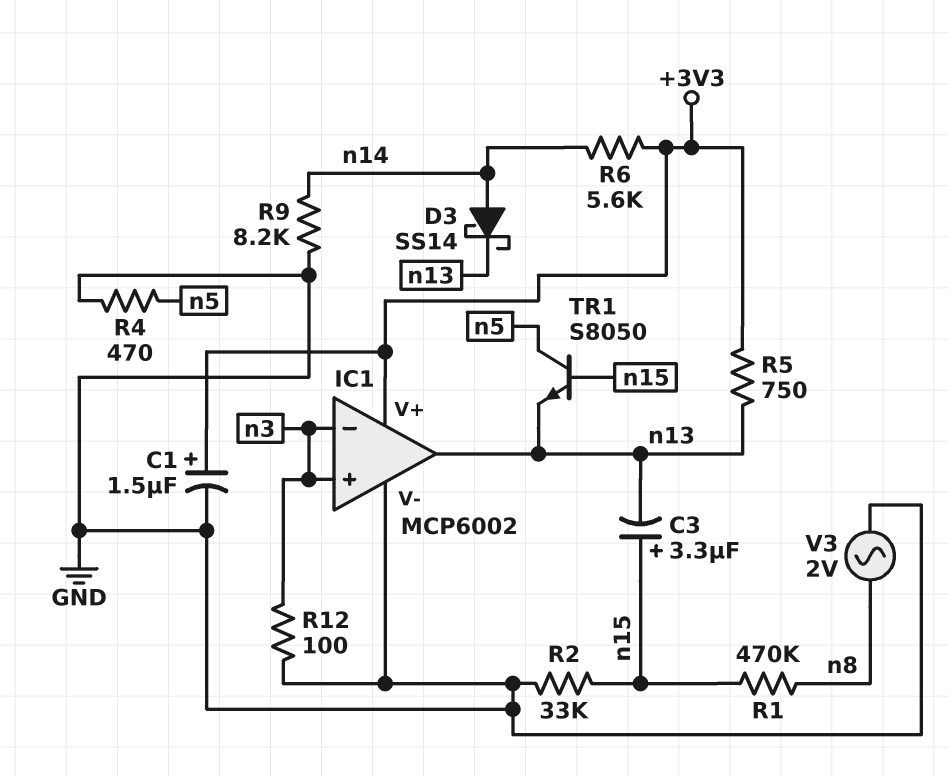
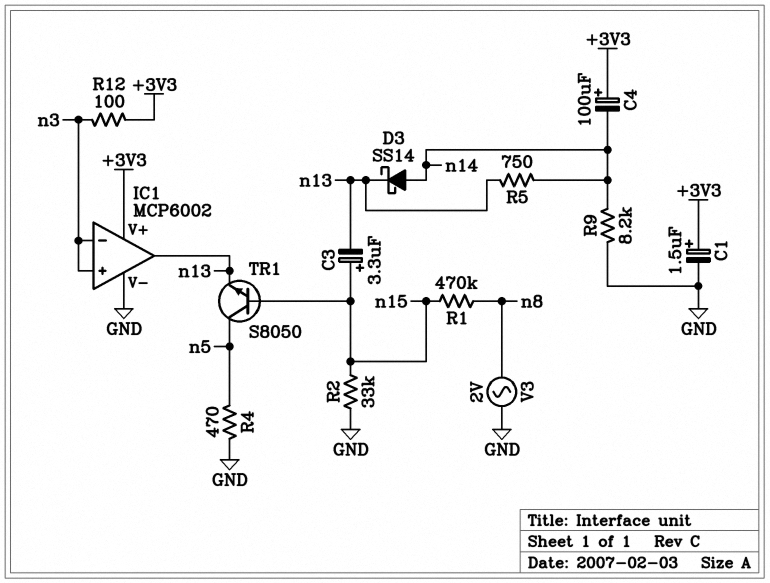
C4: none -> 100uF (plus +3V3, minus n14)
R5: 750 (+3V3, n13) -> 750 (n13, n14)
R6: 5.6k (+3V3, n14) -> none
R12: 100 (GND, n3) -> 100 (+3V3, n3)

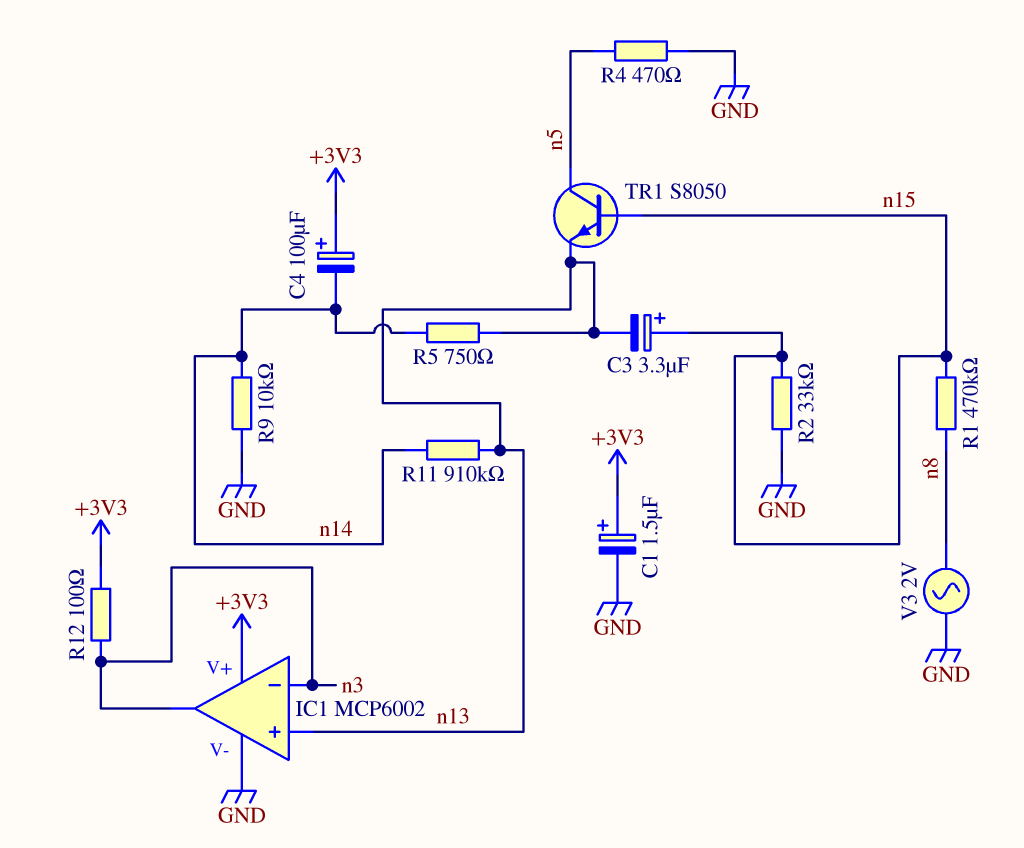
D3: schottky SS14 (A n14, K n13) -> none
IC1 pin in+: n3 -> n13
IC1 pin out: n13 -> n3
R9: 8.2k (GND, n14) -> 10k (GND, n14)
R11: none -> 910k (n13, n14)

